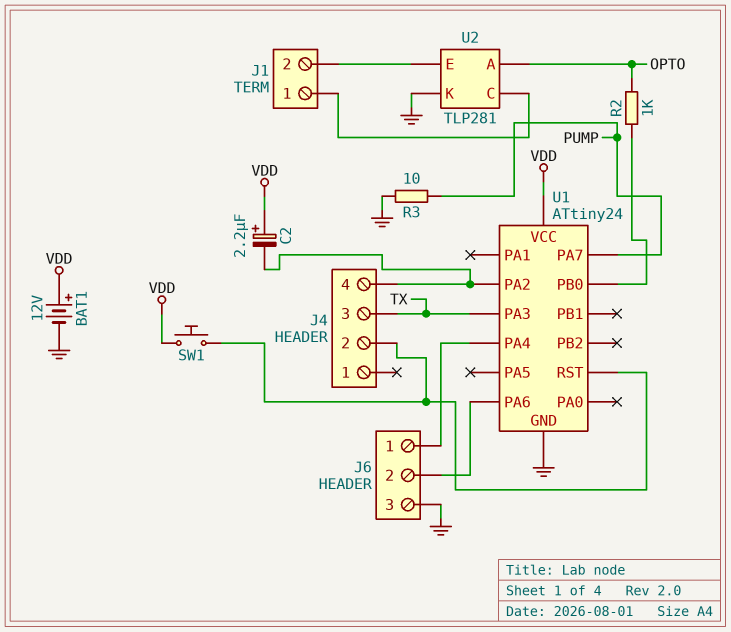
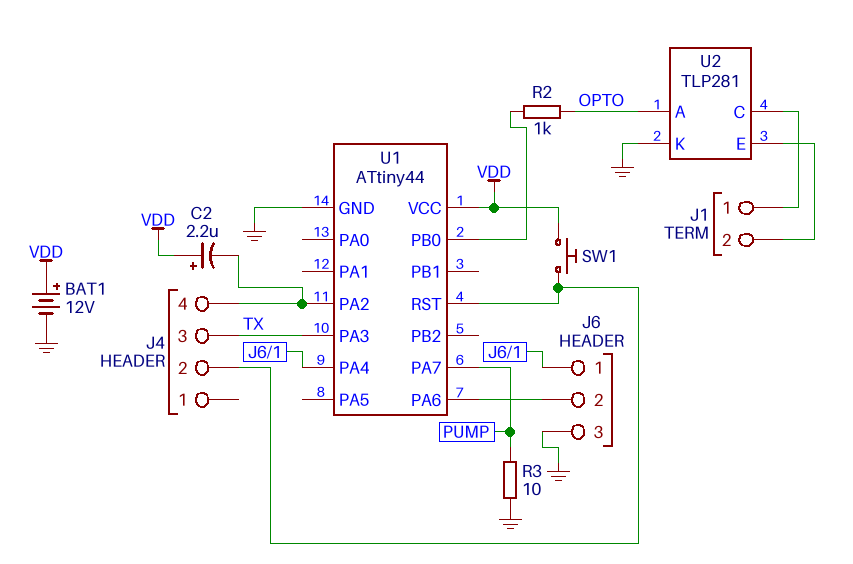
U1: ATtiny24 -> ATtiny44

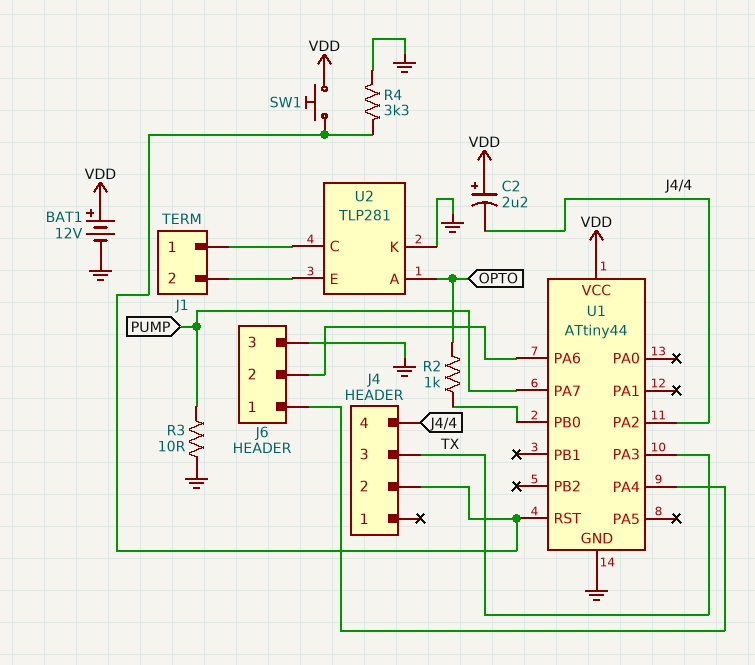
R4: none -> 3.3k (GND, J4/2)

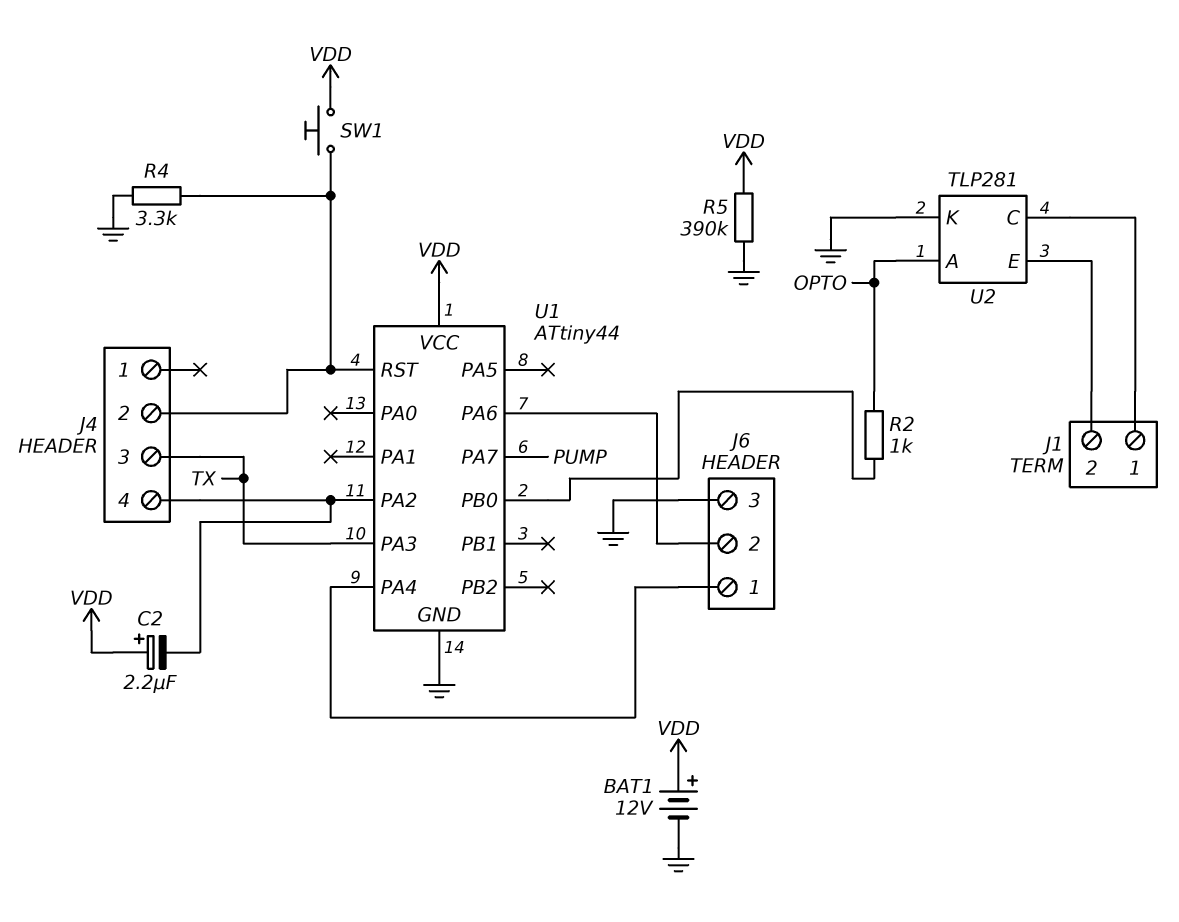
R3: 10 (GND, PUMP) -> none
R5: none -> 390k (GND, VDD)

